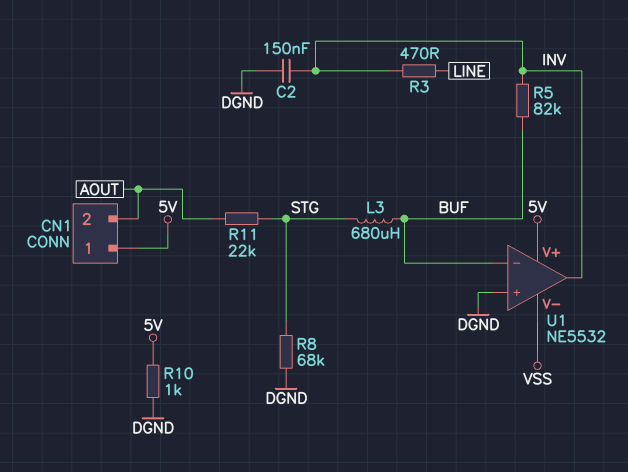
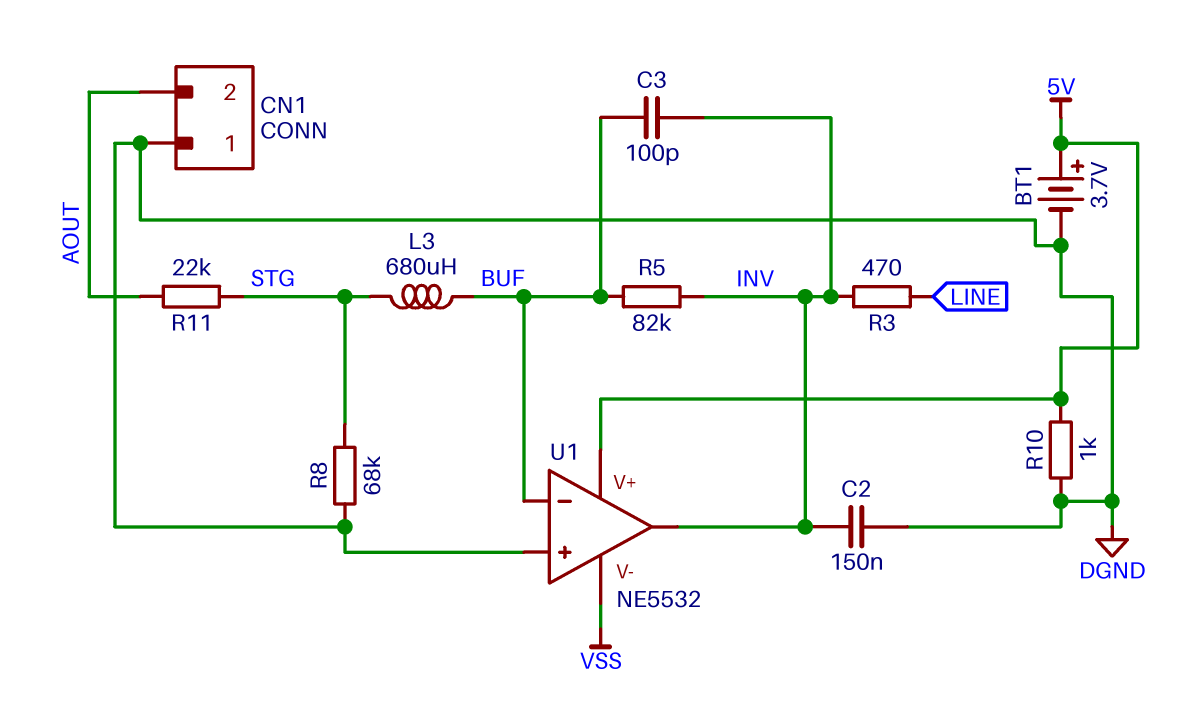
BT1: none -> 3.7V (plus 5V, minus DGND)
C3: none -> 100pF (BUF, INV)
CN1 pin 1: 5V -> DGND

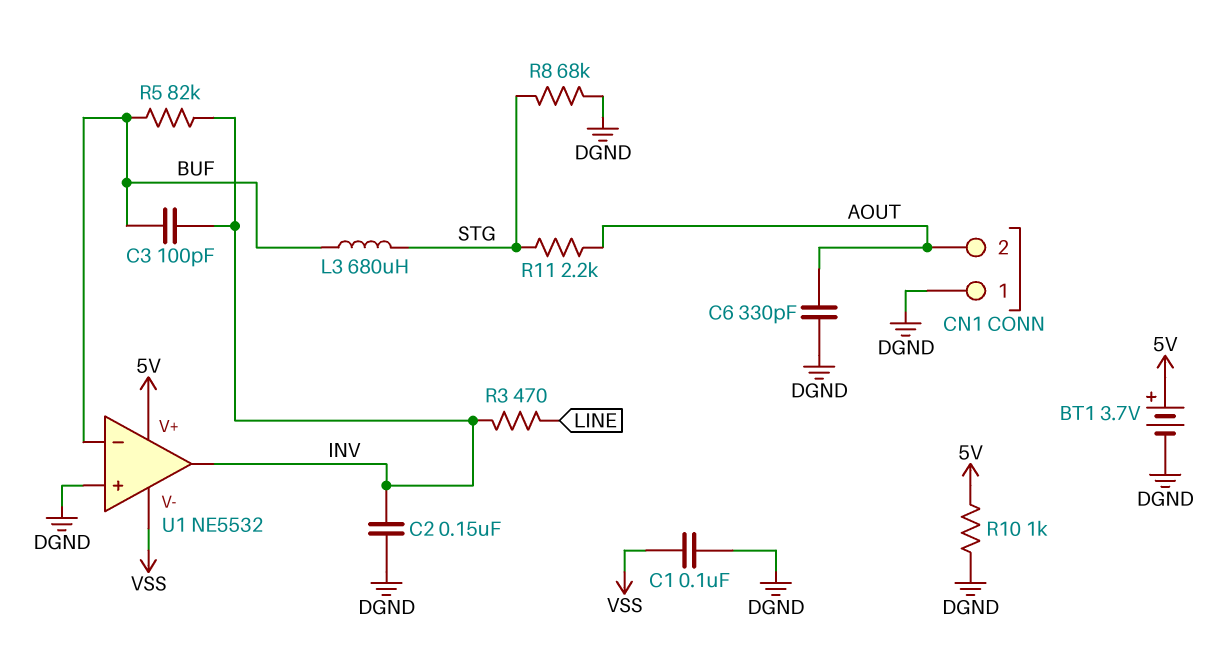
C1: none -> 100nF (DGND, VSS)
C6: none -> 330pF (AOUT, DGND)
R11: 22k (AOUT, STG) -> 2.2k (AOUT, STG)

